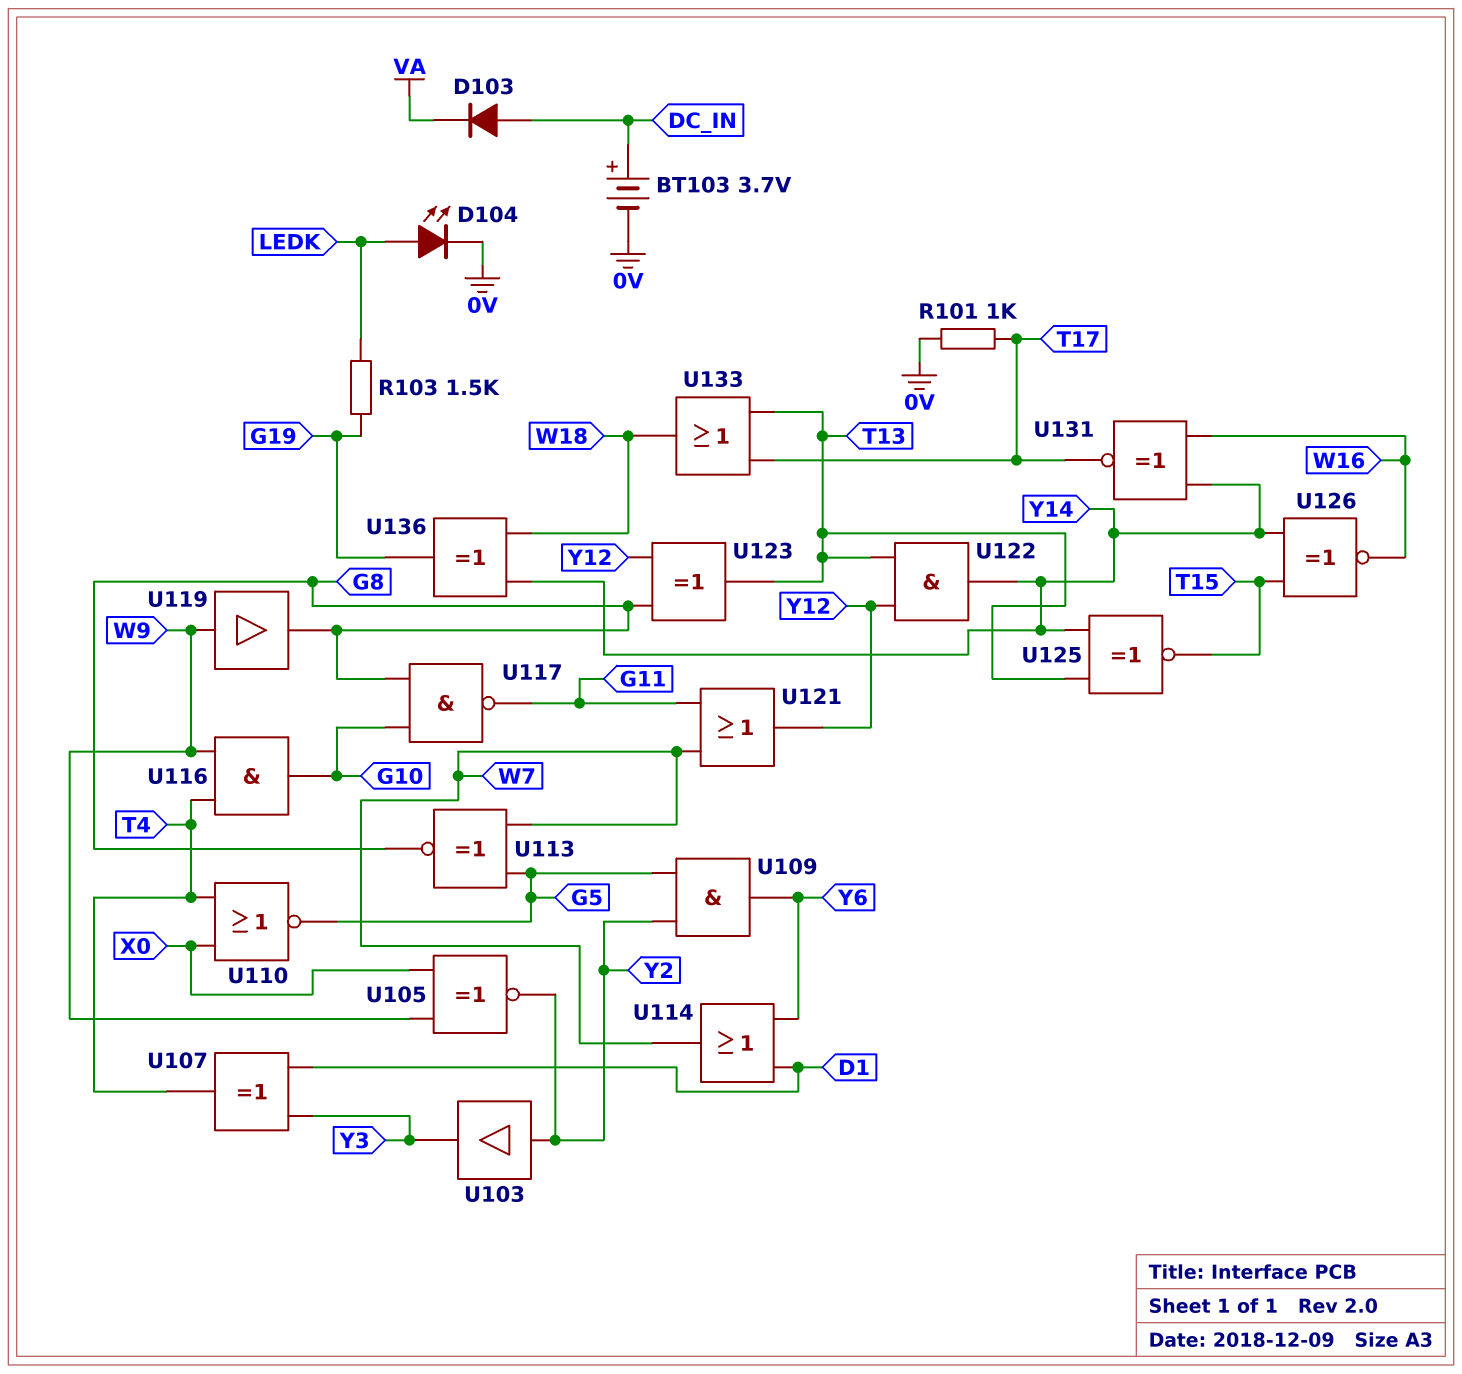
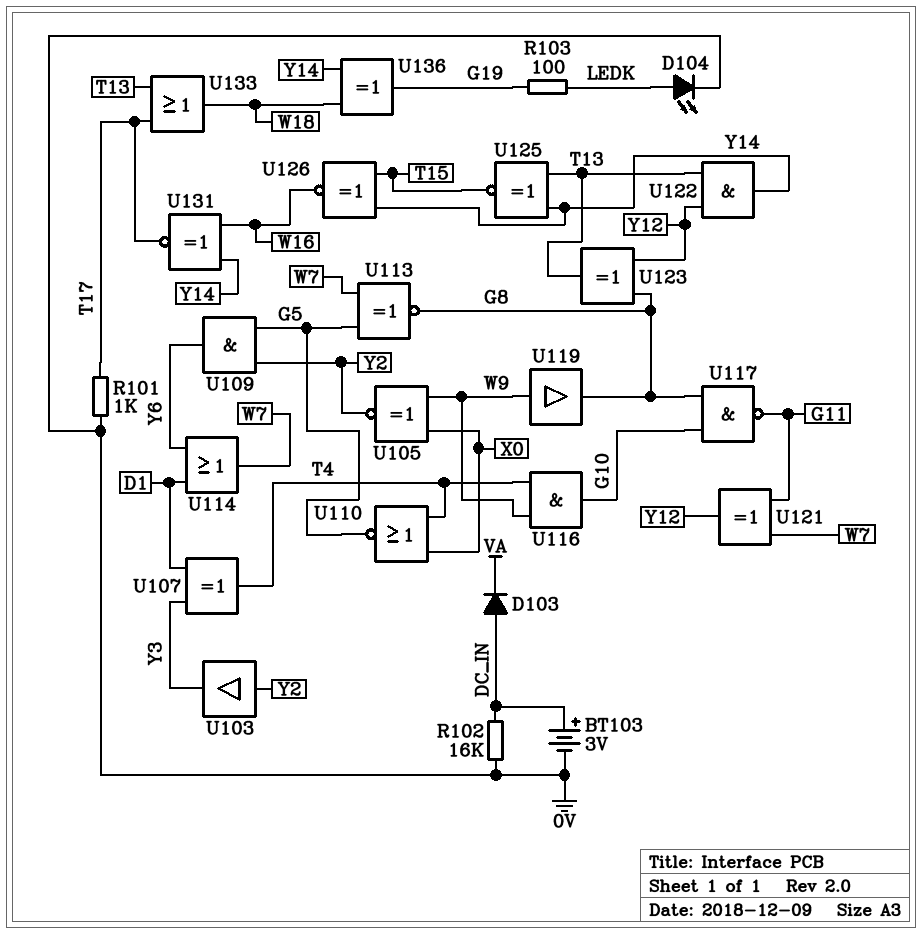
BT103: 3.7V (plus DC_IN, minus 0V) -> 3V (plus DC_IN, minus 0V)
R102: none -> 16k (0V, DC_IN)
R103: 1.5k (G19, LEDK) -> 100 (G19, LEDK)
U121: OR (in G11, in W7, out Y12) -> XOR (in G11, in W7, out Y12)

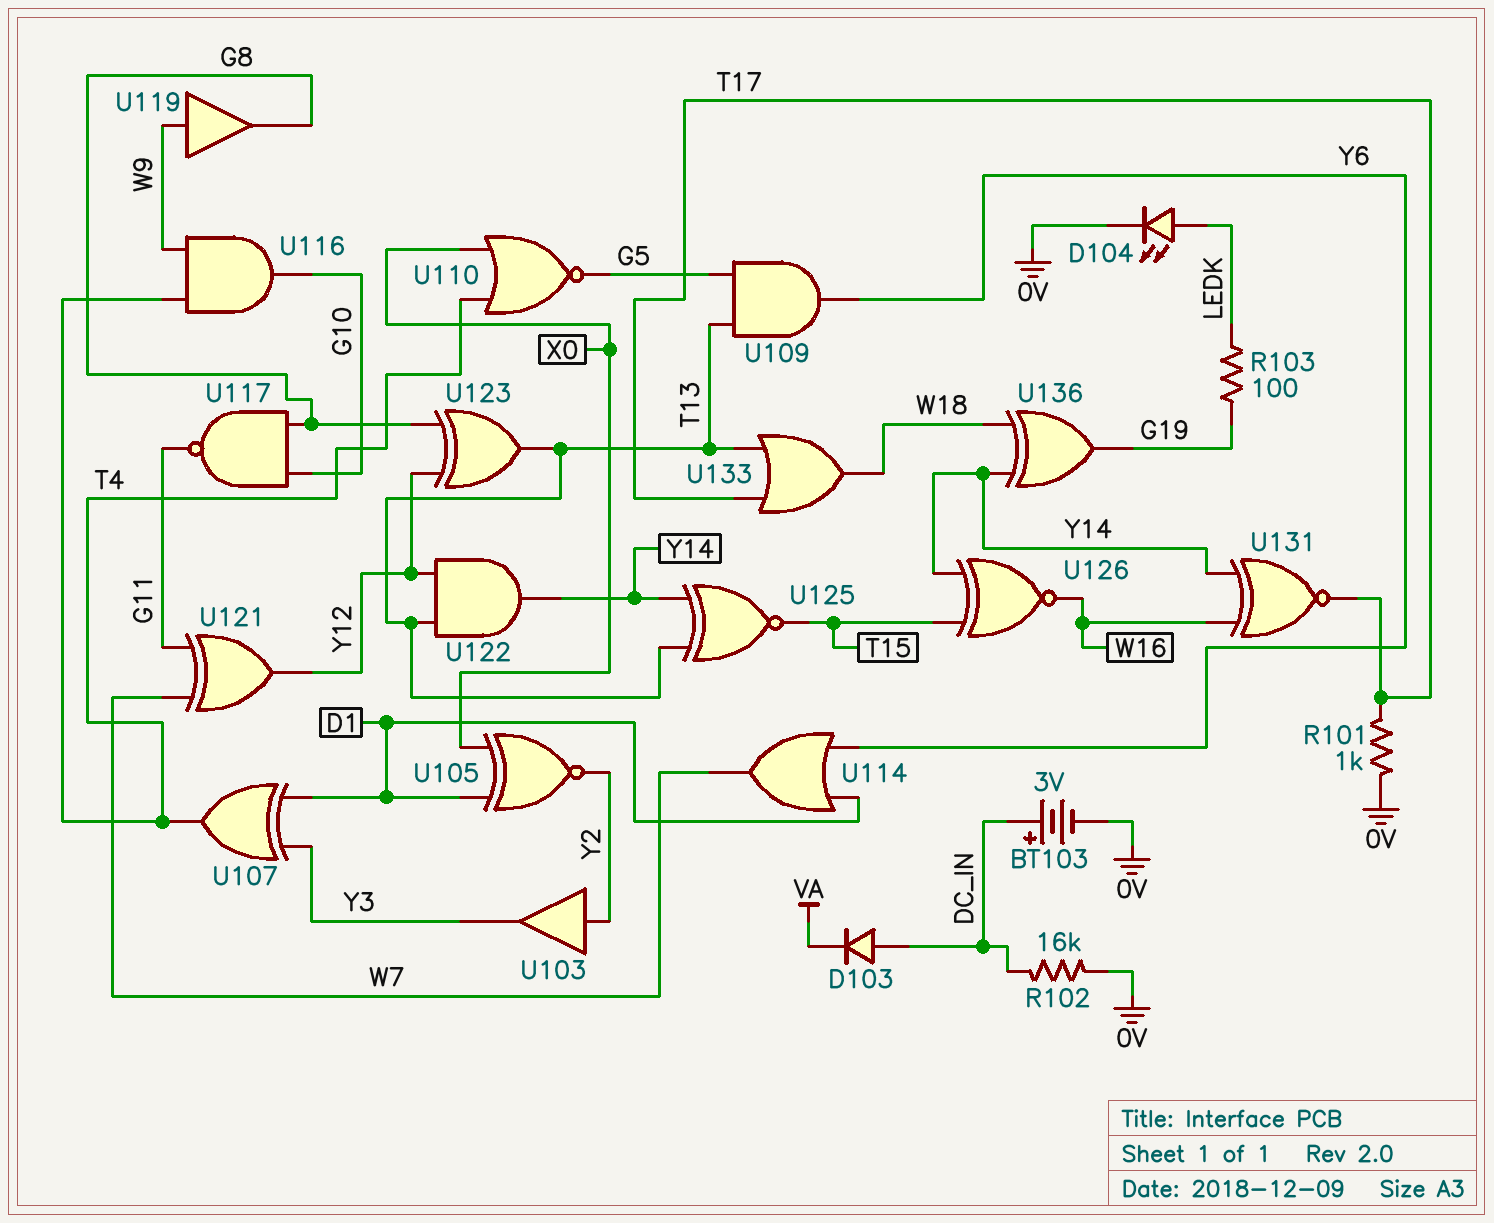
U105: XNOR (in W9, in X0, out Y2) -> XNOR (in D1, in X0, out Y2)
U109: AND (in G5, in Y2, out Y6) -> AND (in G5, in T13, out Y6)
U113: XNOR (in G5, in W7, out G8) -> none

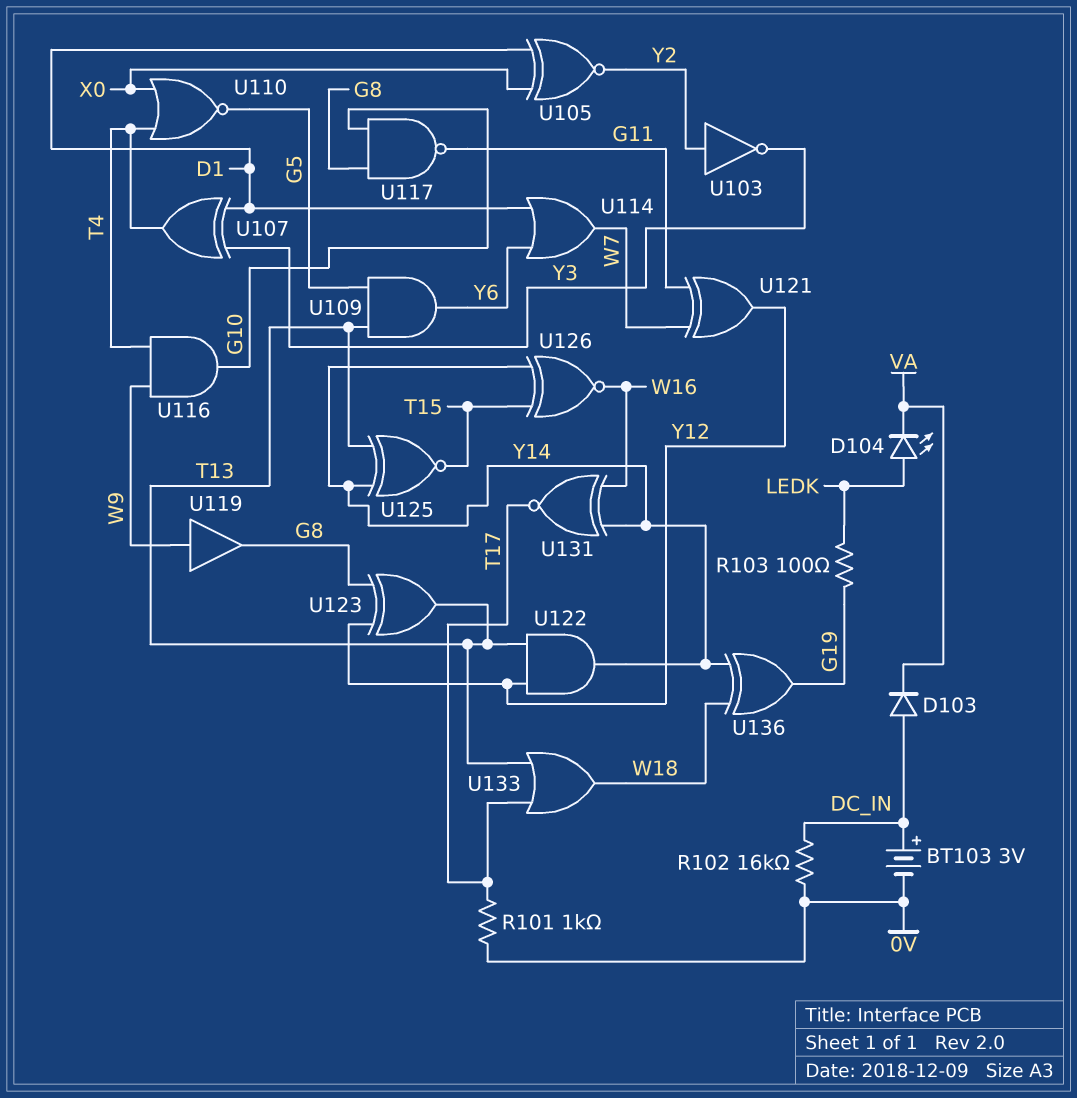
D104: LED (A LEDK, K 0V) -> LED (A LEDK, K VA)
U103: buffer (in Y2, out Y3) -> NOT (in Y2, out Y3)

